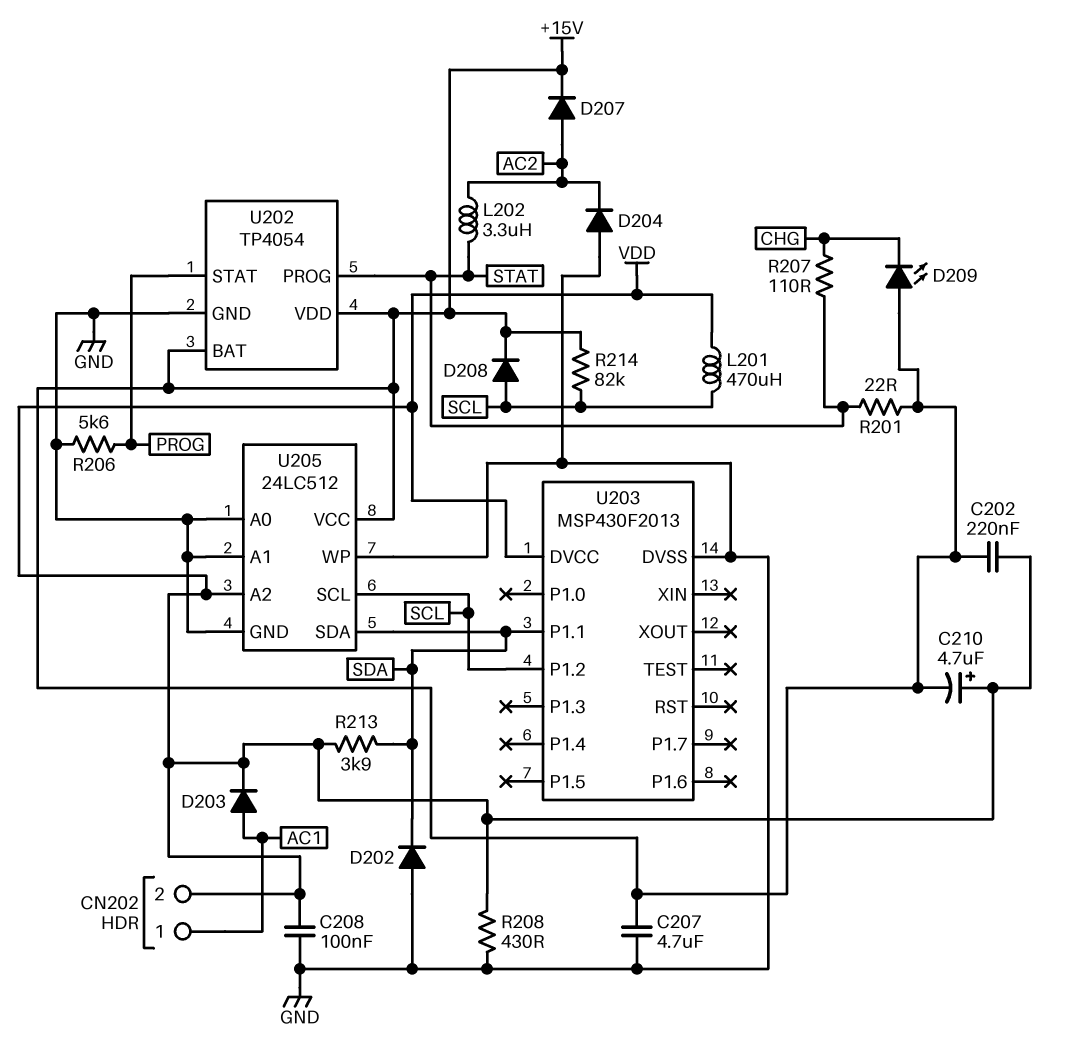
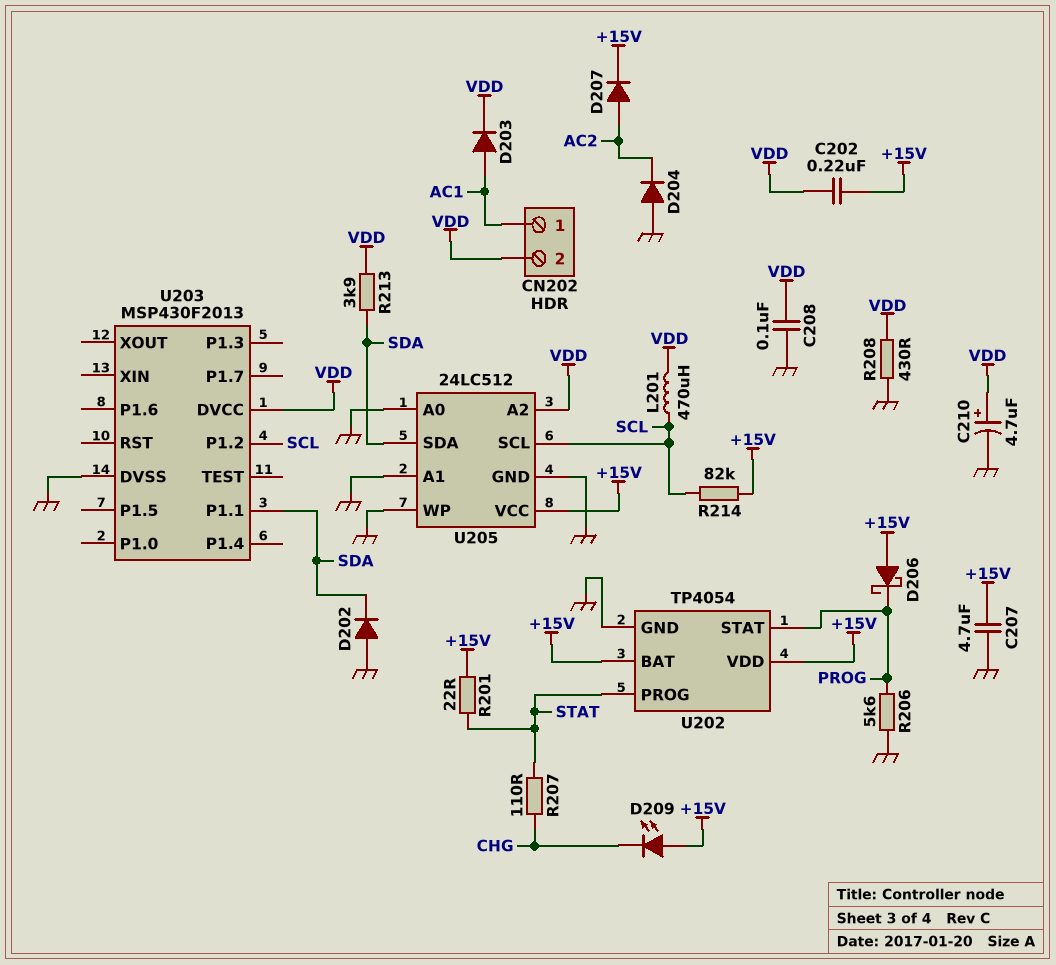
C210: 4.7uF (plus VDD, minus +15V) -> 4.7uF (plus VDD, minus GND)
D206: none -> schottky (A +15V, K PROG)
D208: diode (A SCL, K +15V) -> none
L202: 3.3uH (AC2, STAT) -> none

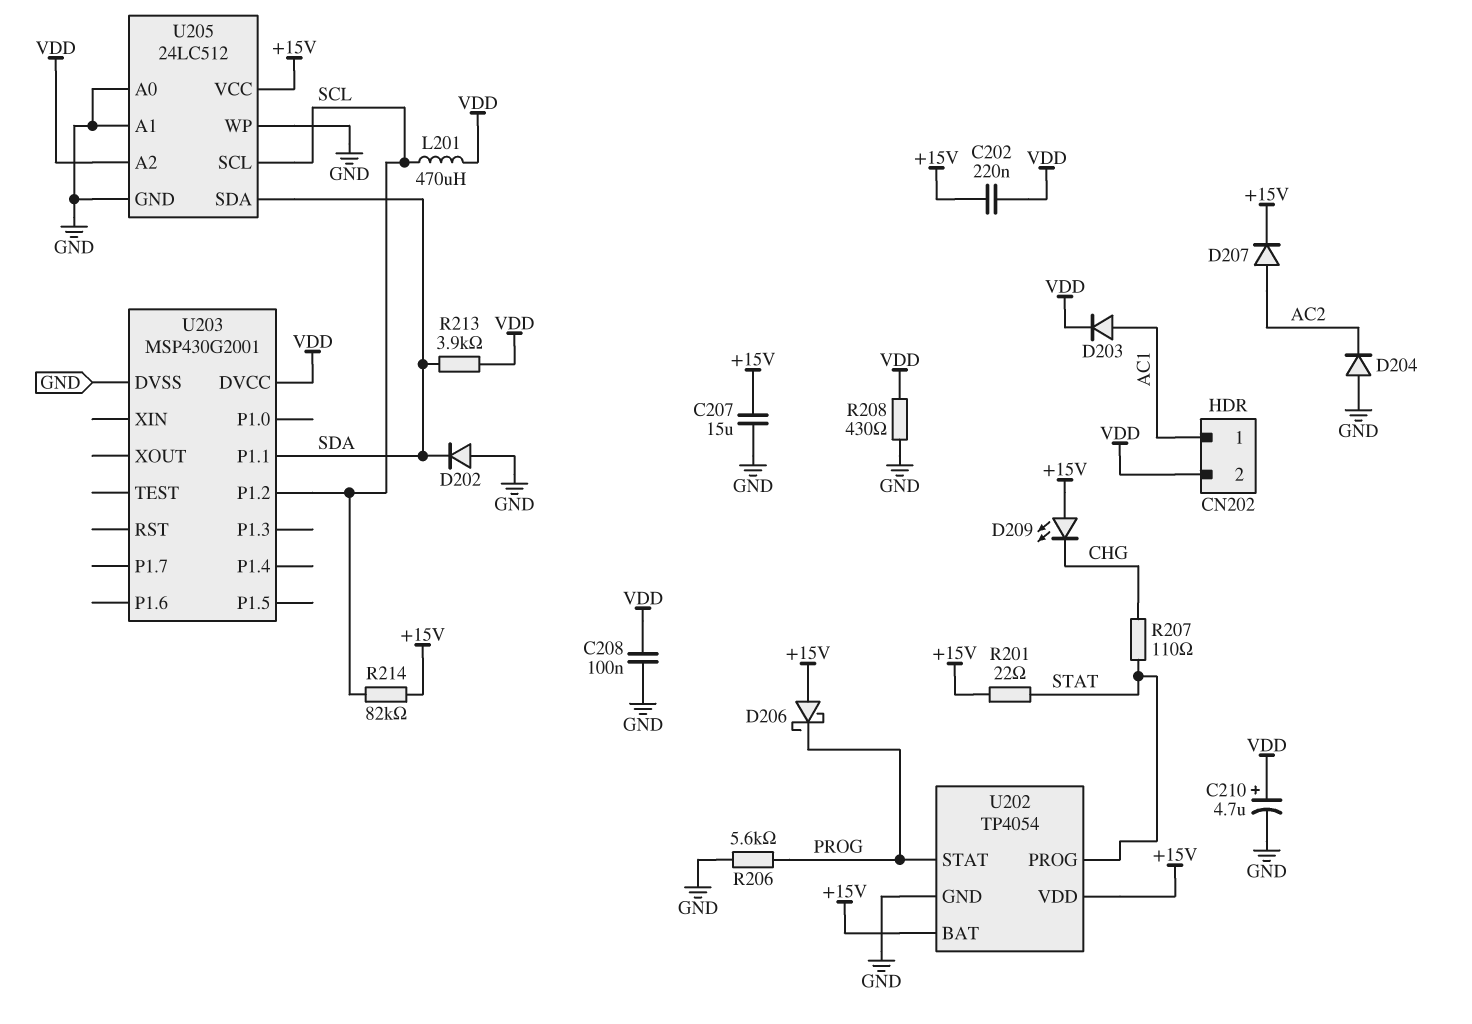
C207: 4.7uF (+15V, GND) -> 15uF (+15V, GND)
U203: MSP430F2013 -> MSP430G2001

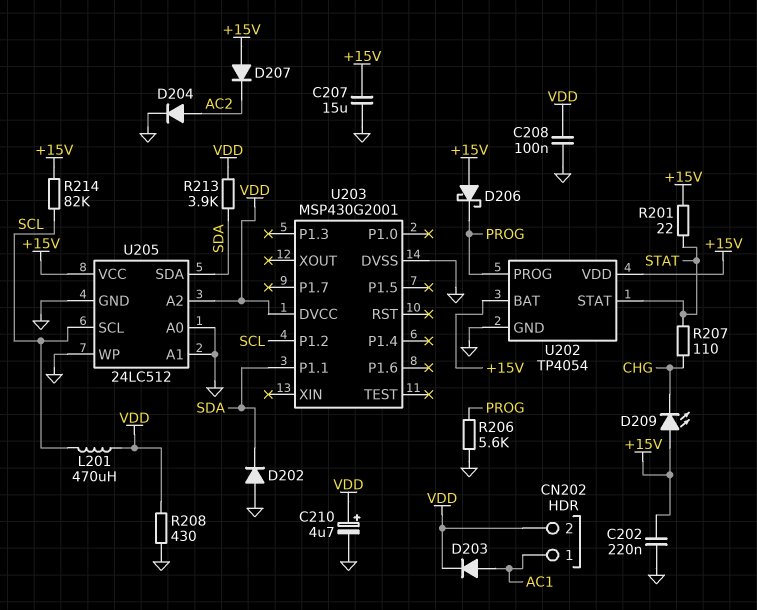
C202: 220nF (+15V, VDD) -> 220nF (+15V, GND)
D204: diode (A GND, K AC2) -> diode (A AC2, K GND)
D207: diode (A AC2, K +15V) -> diode (A +15V, K AC2)
U202 pin PROG: STAT -> PROG
U202 pin STAT: PROG -> STAT

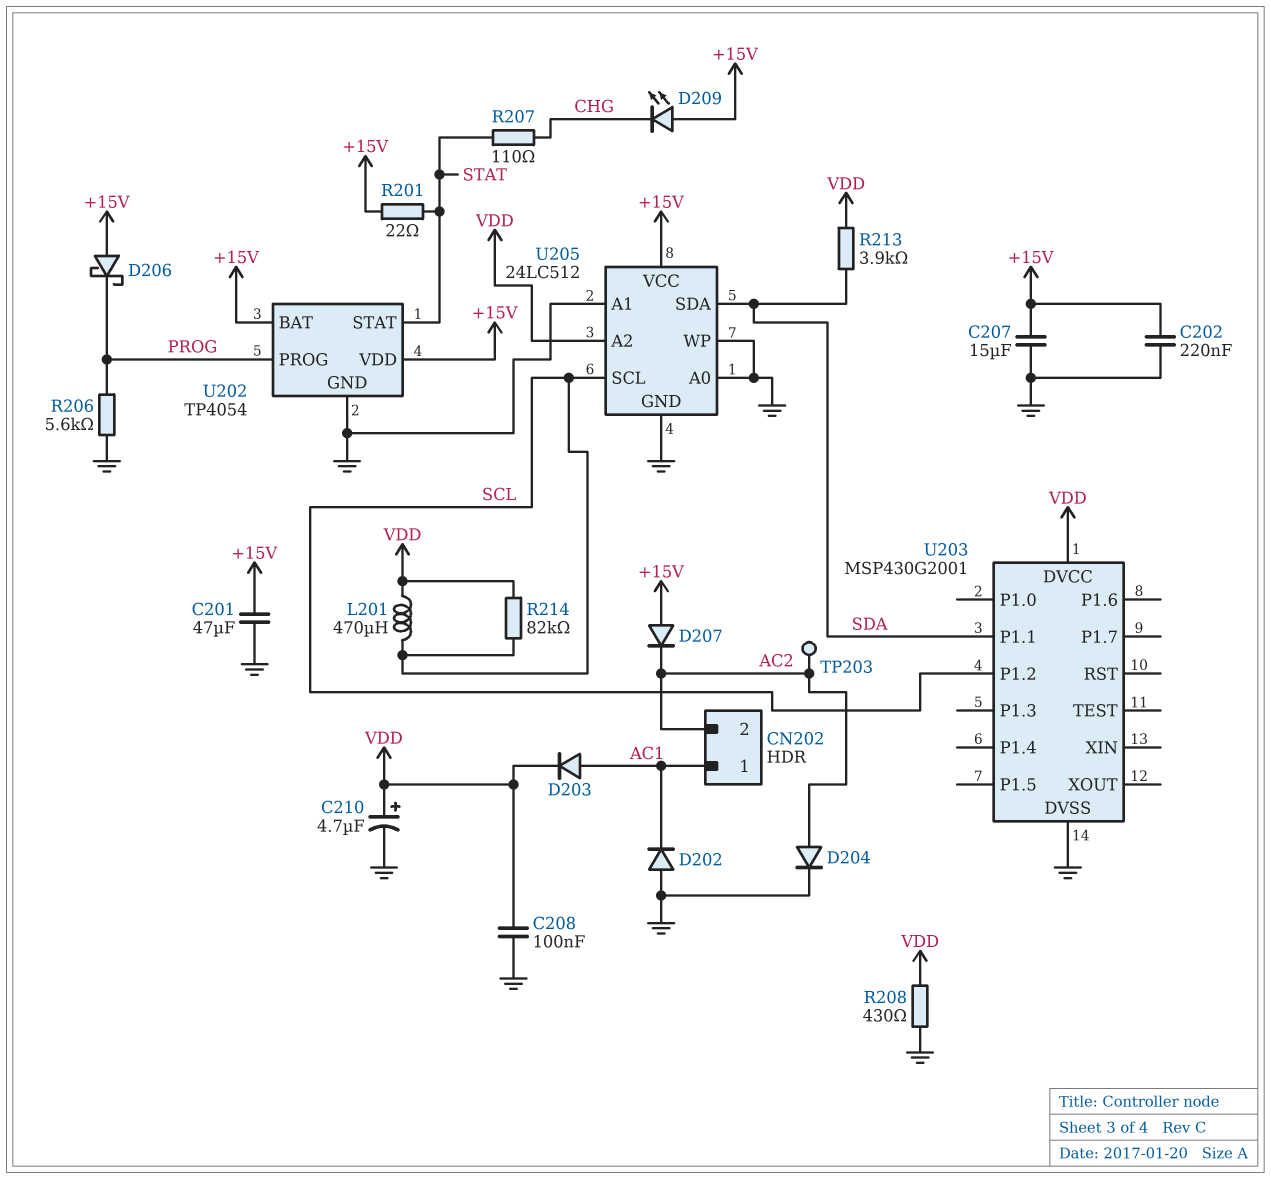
C201: none -> 47uF (+15V, GND)
CN202 pin 2: VDD -> AC2
D202: diode (A GND, K SDA) -> diode (A GND, K AC1)
R214: 82k (+15V, SCL) -> 82k (SCL, VDD)
TP203: none -> test point (AC2)

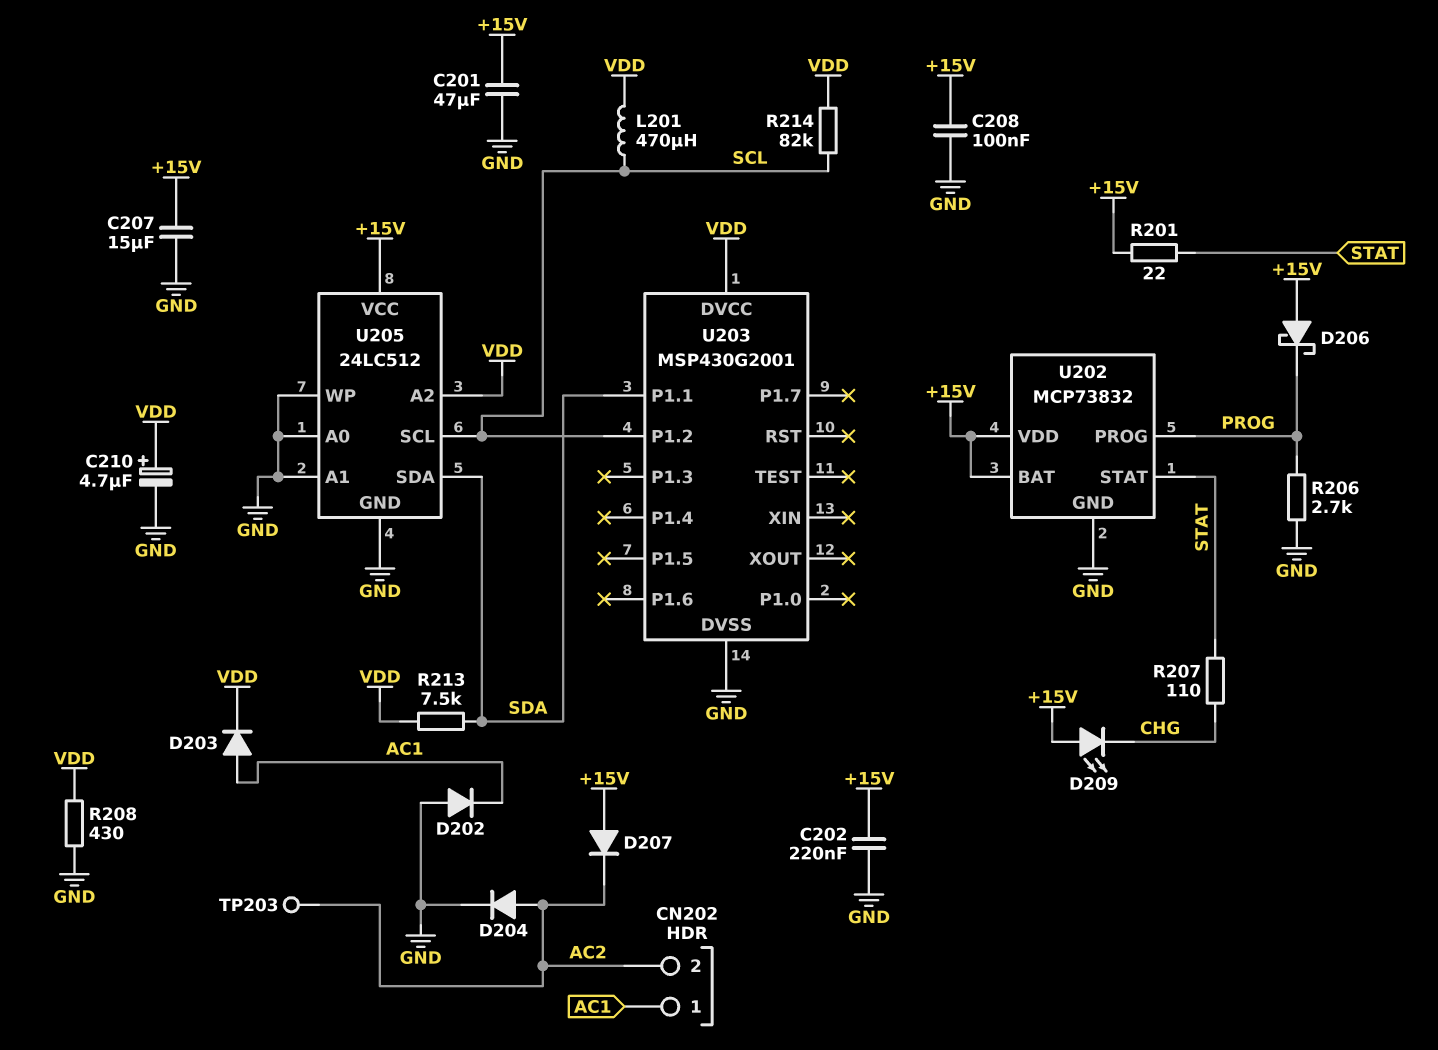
C208: 100nF (GND, VDD) -> 100nF (+15V, GND)
R206: 5.6k (GND, PROG) -> 2.7k (GND, PROG)
R213: 3.9k (SDA, VDD) -> 7.5k (SDA, VDD)
U202: TP4054 -> MCP73832

